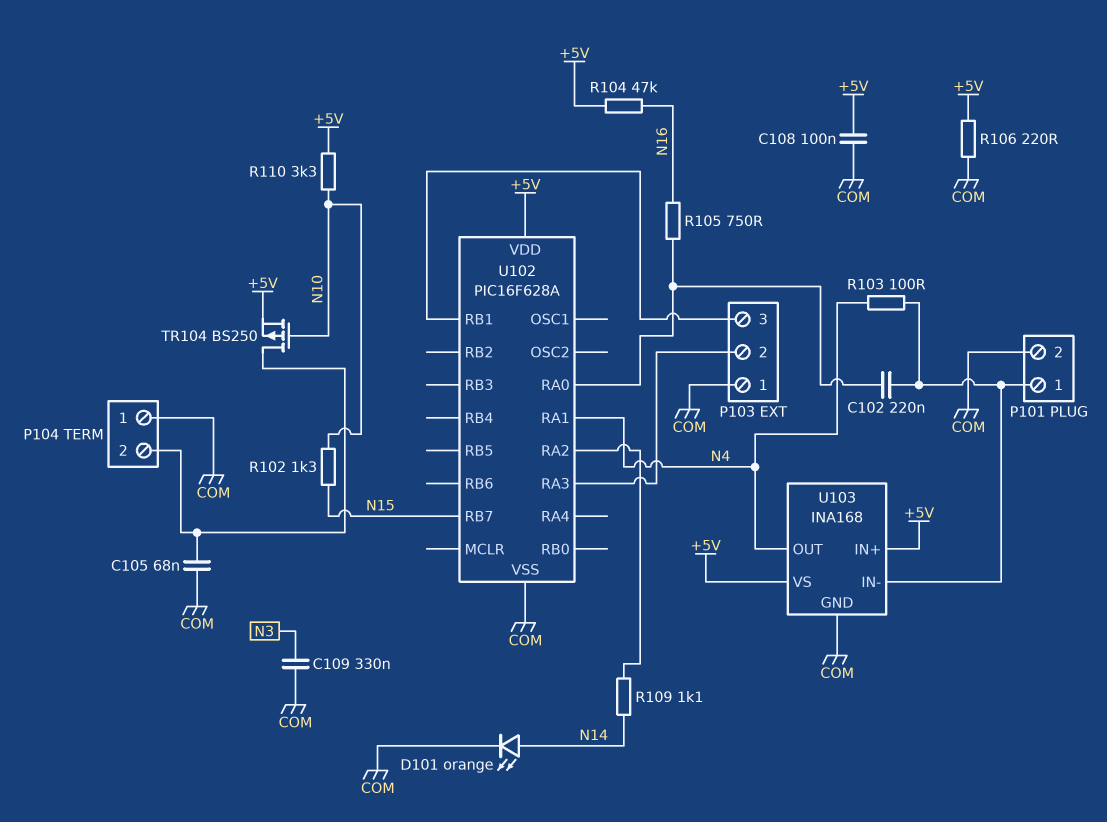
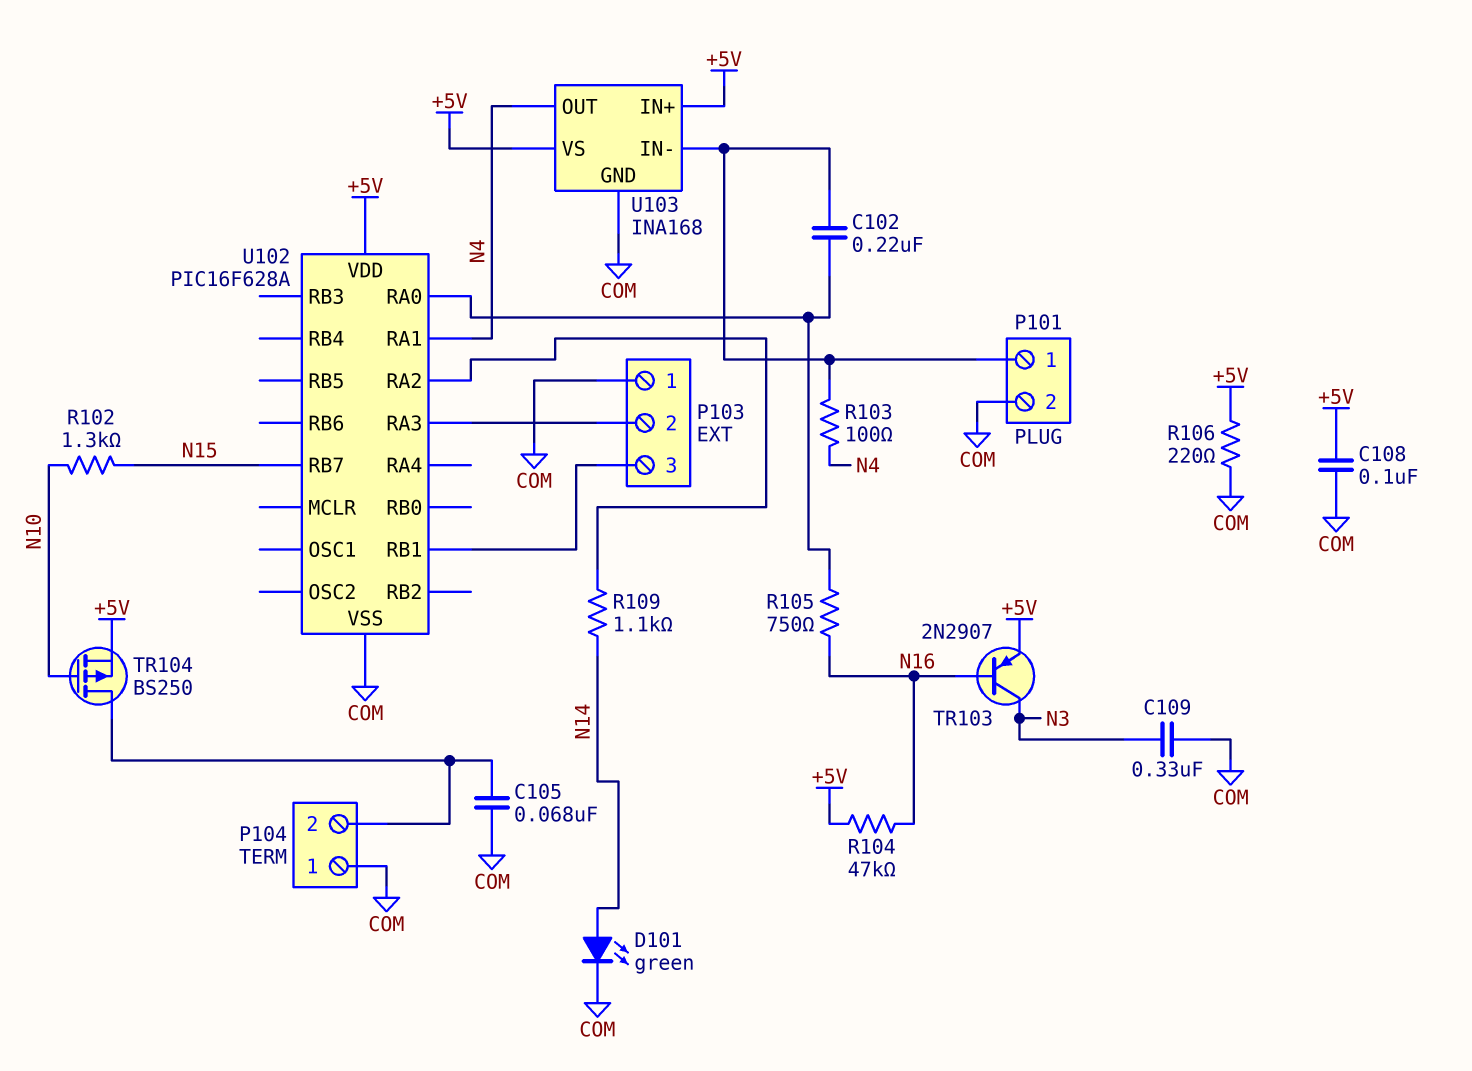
D101: LED orange (A N14, K COM) -> LED green (A N14, K COM)
R110: 3.3k (+5V, N10) -> none
TR103: none -> PNP 2N2907 (B N16, C N3, E +5V)

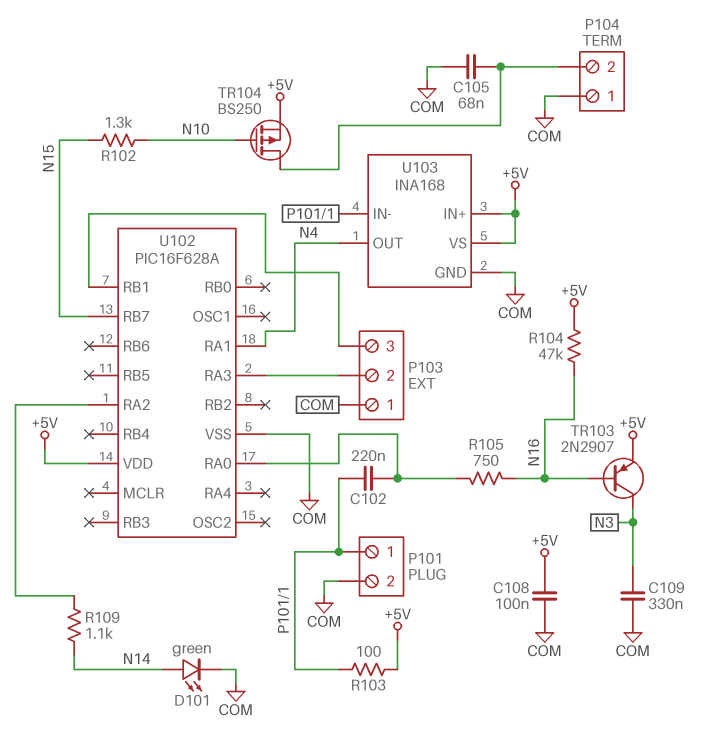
R103: 100 (N4, P101/1) -> 100 (+5V, P101/1)
R106: 220 (+5V, COM) -> none

